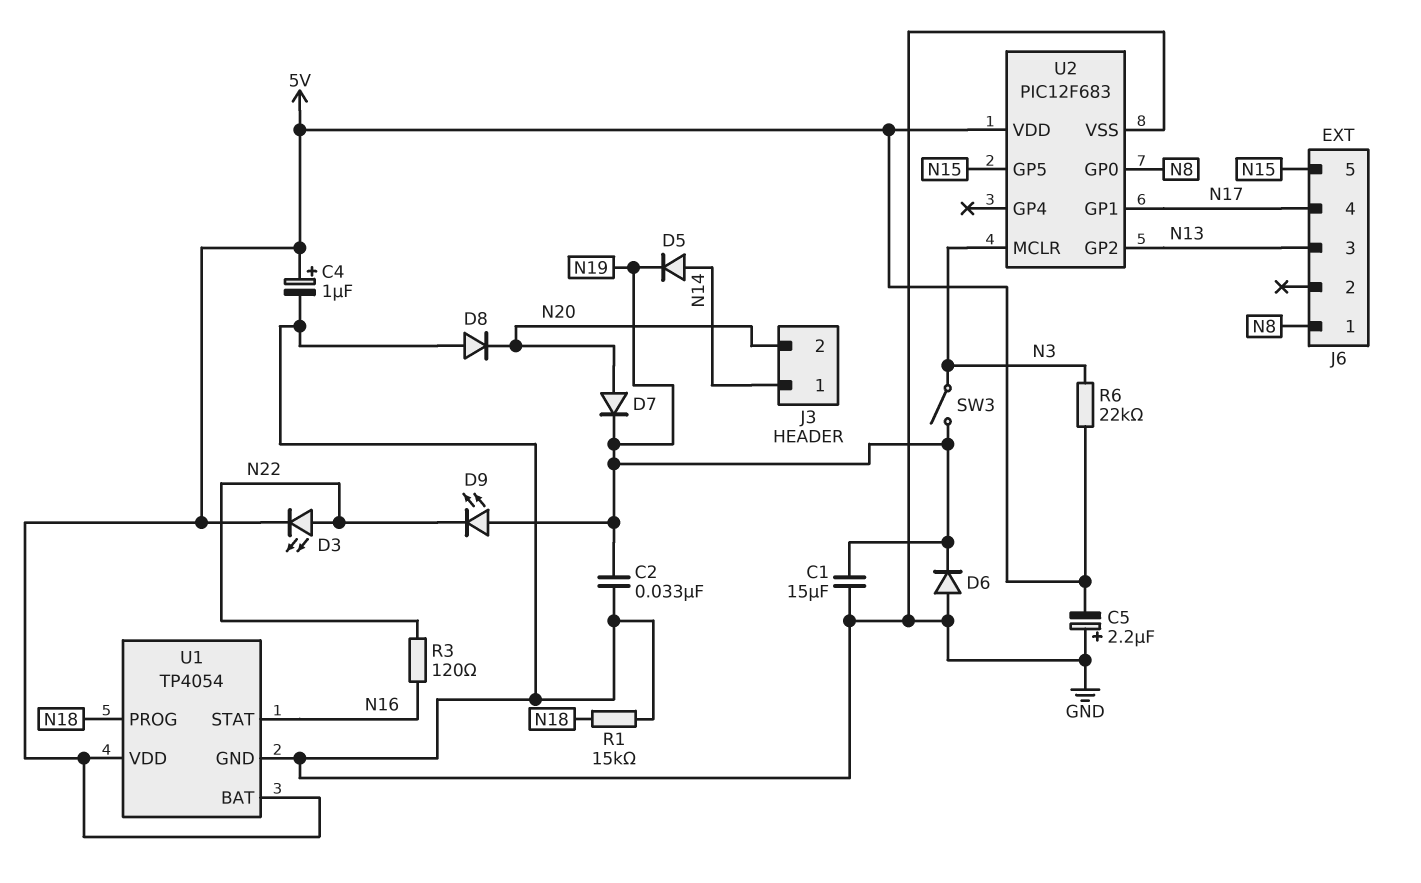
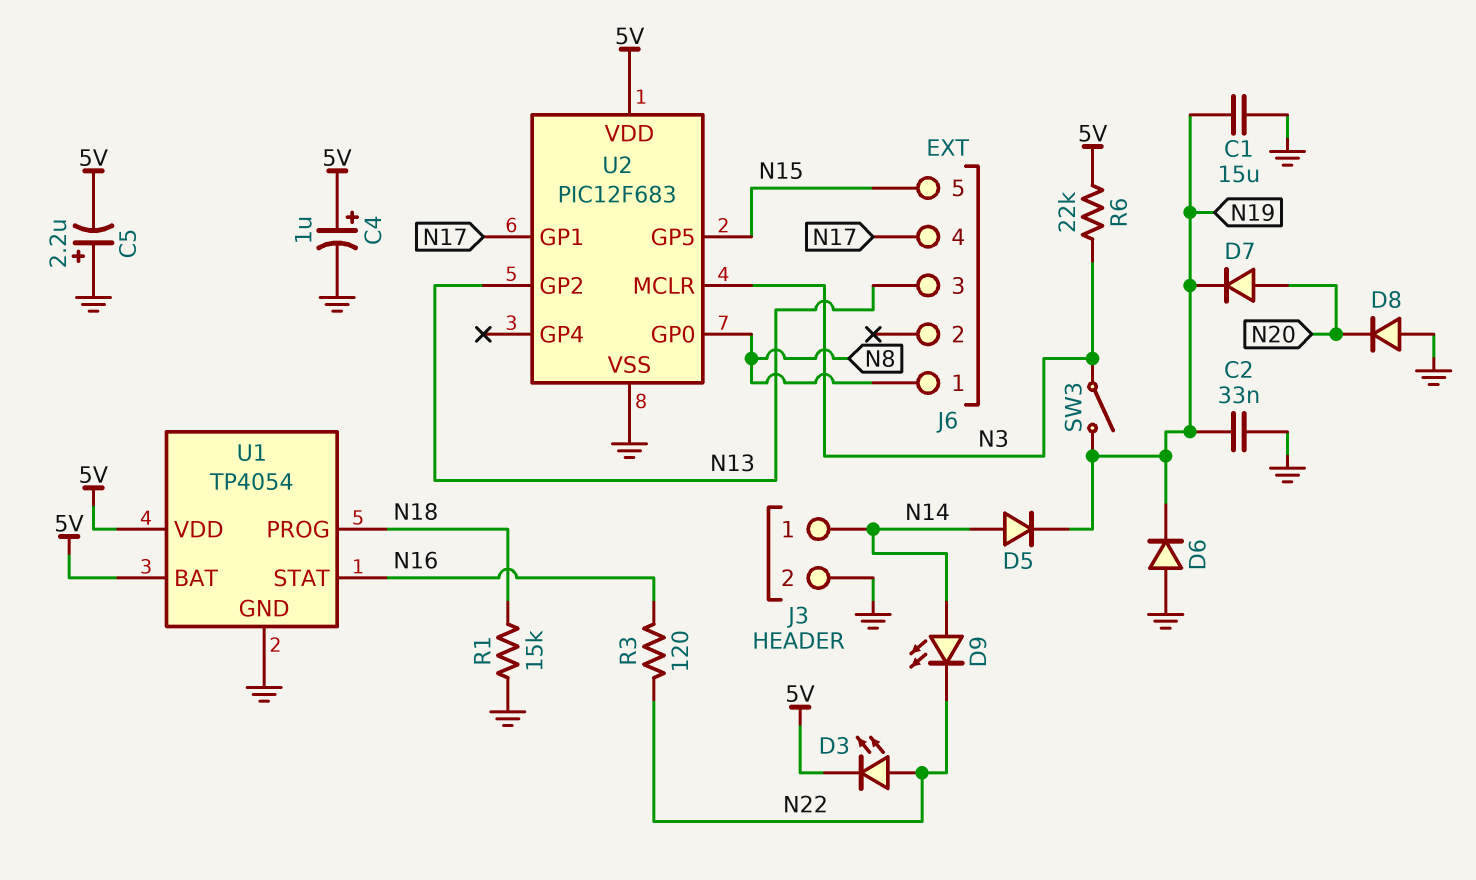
D9: LED (A N19, K N22) -> LED (A N14, K N22)
J3 pin 2: N20 -> GND

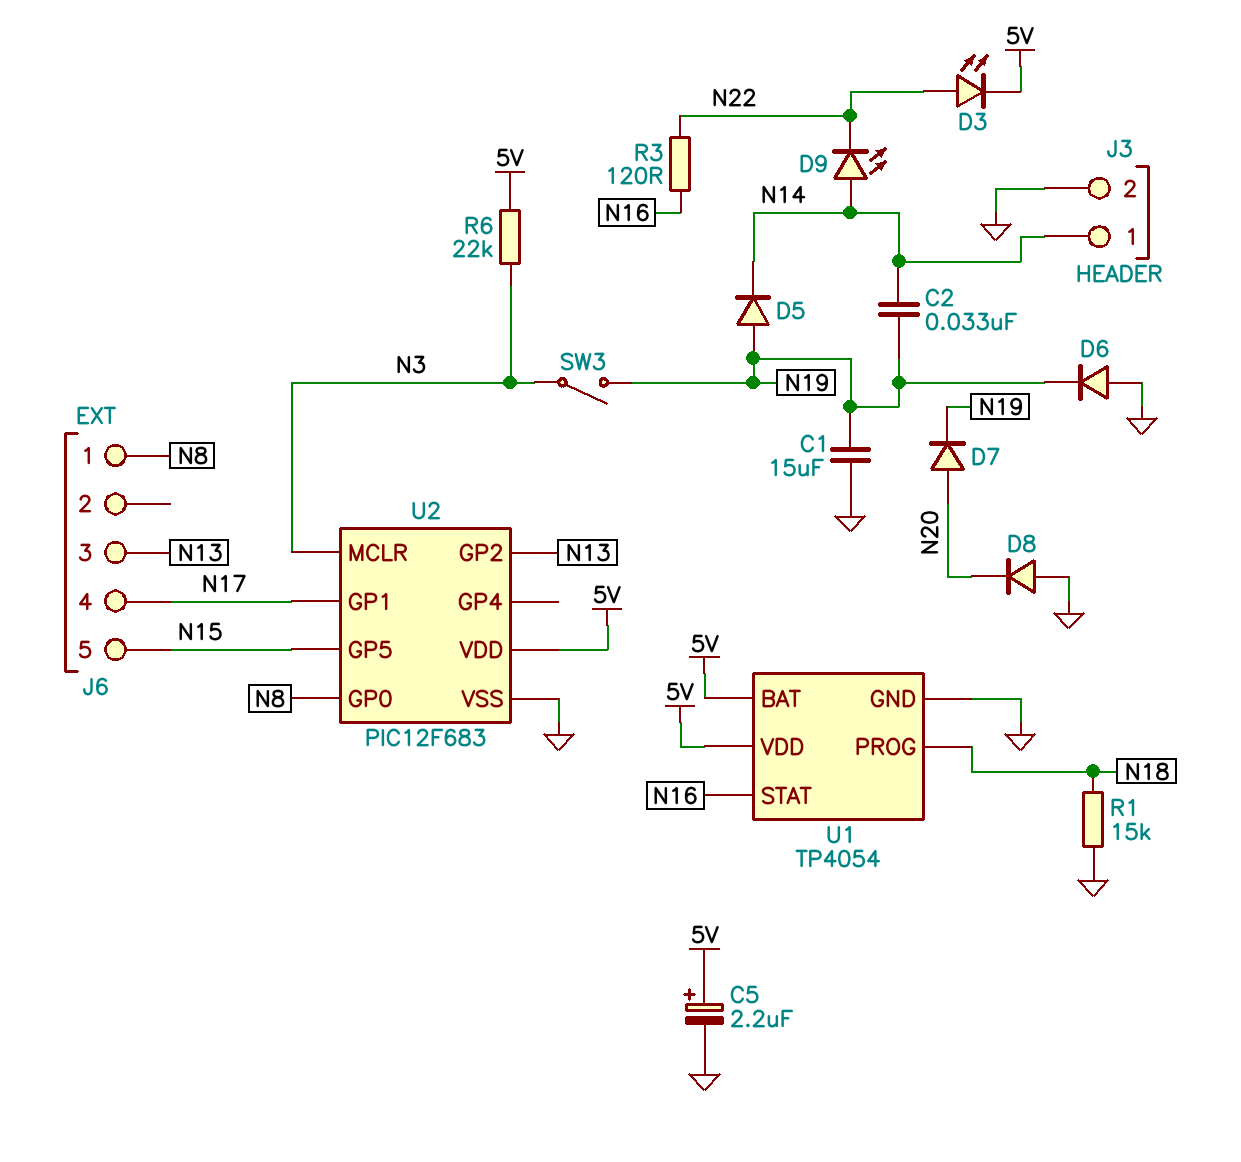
C2: 33nF (GND, N19) -> 33nF (N14, N19)
C4: 1uF (plus 5V, minus GND) -> none
C5: 2.2uF (plus GND, minus 5V) -> 2.2uF (plus 5V, minus GND)
D5: diode (A N14, K N19) -> diode (A N19, K N14)

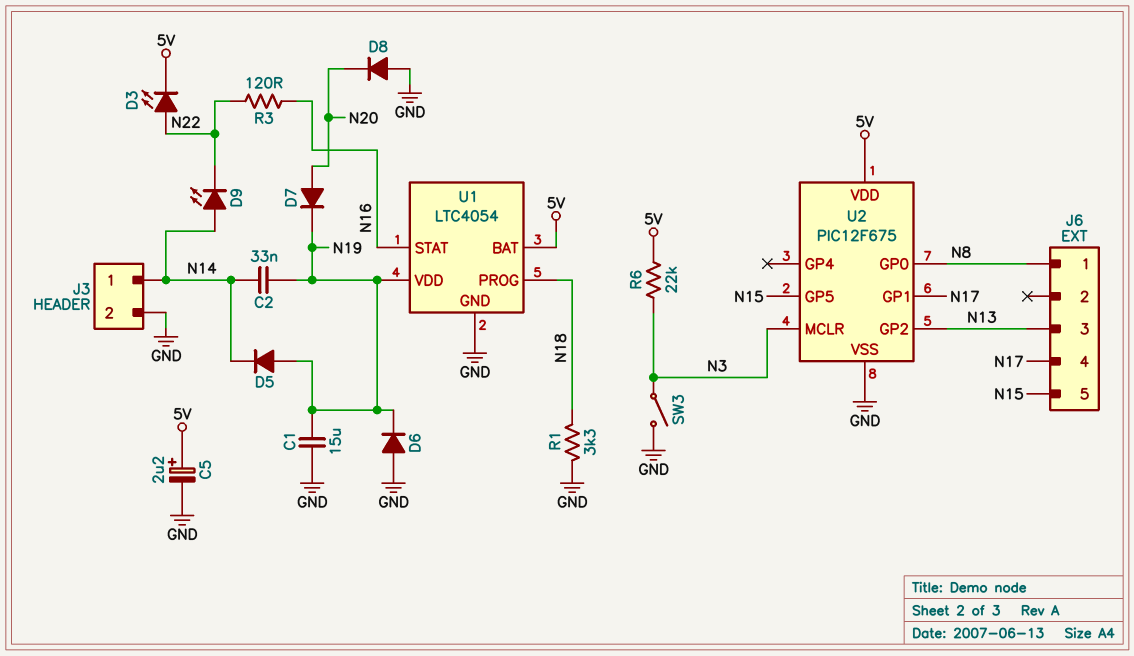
R1: 15k (GND, N18) -> 3.3k (GND, N18)
SW3: switch (N3, N19) -> switch (GND, N3)
U1: TP4054 -> LTC4054
U1 pin VDD: 5V -> N19
U2: PIC12F683 -> PIC12F675

